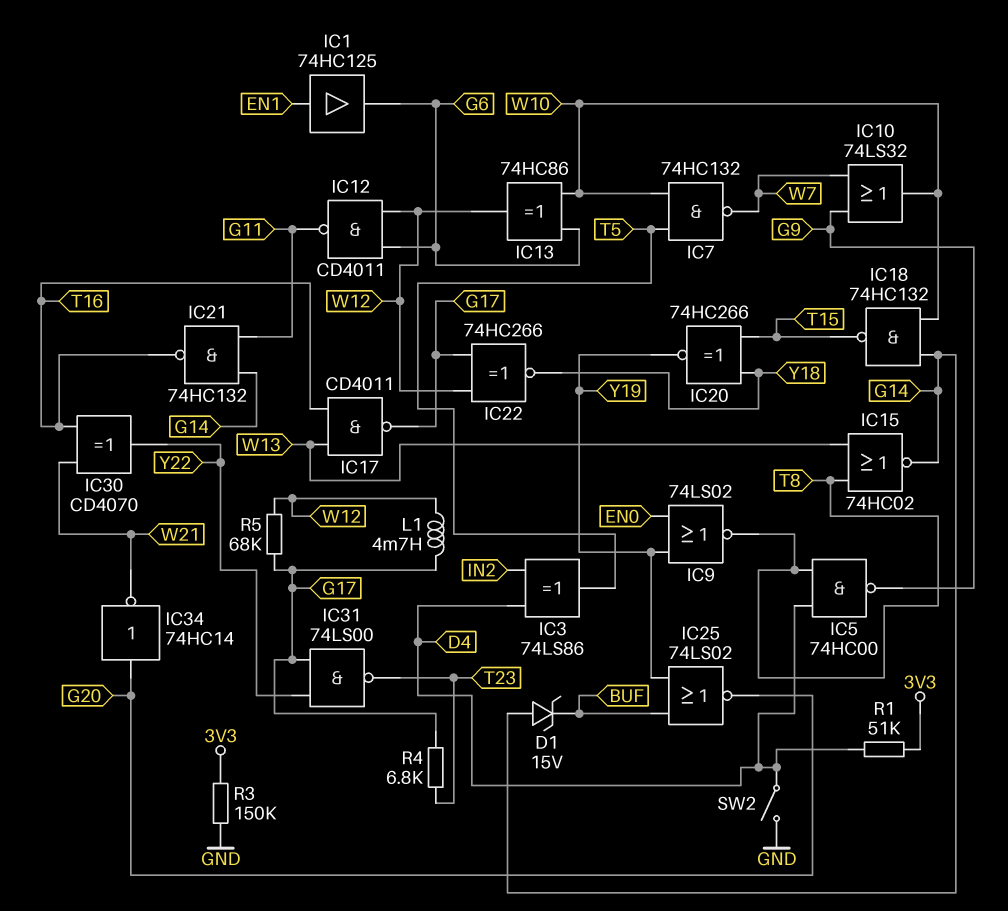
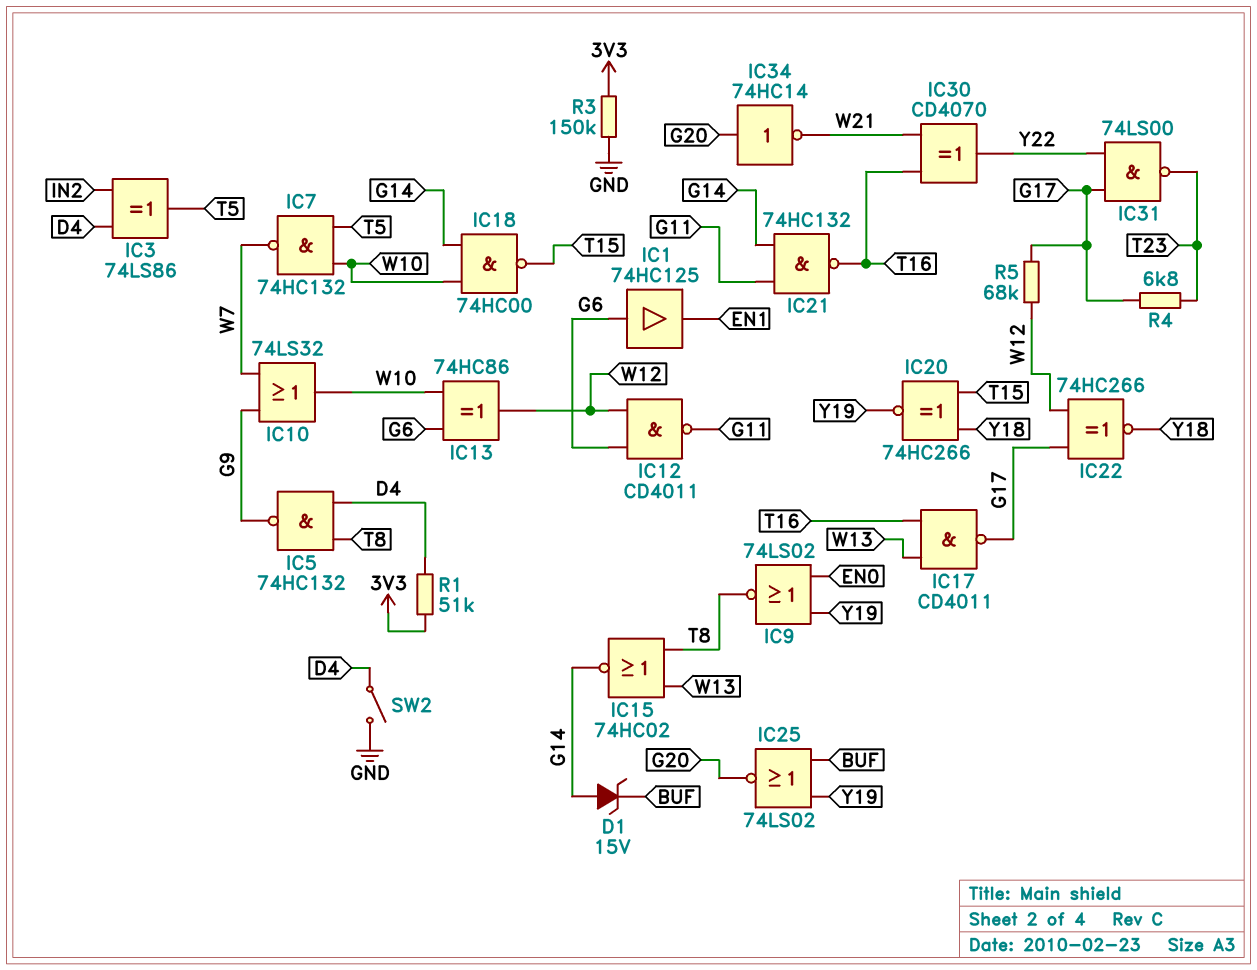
IC1: buffer 74HC125 (in EN1, out G6) -> buffer 74HC125 (in G6, out EN1)
IC5: NAND 74HC00 (in D4, in T8, out G9) -> NAND 74HC132 (in D4, in T8, out G9)
IC18: NAND 74HC132 (in G14, in W10, out T15) -> NAND 74HC00 (in G14, in W10, out T15)
L1: 4.7mH (G17, W12) -> none

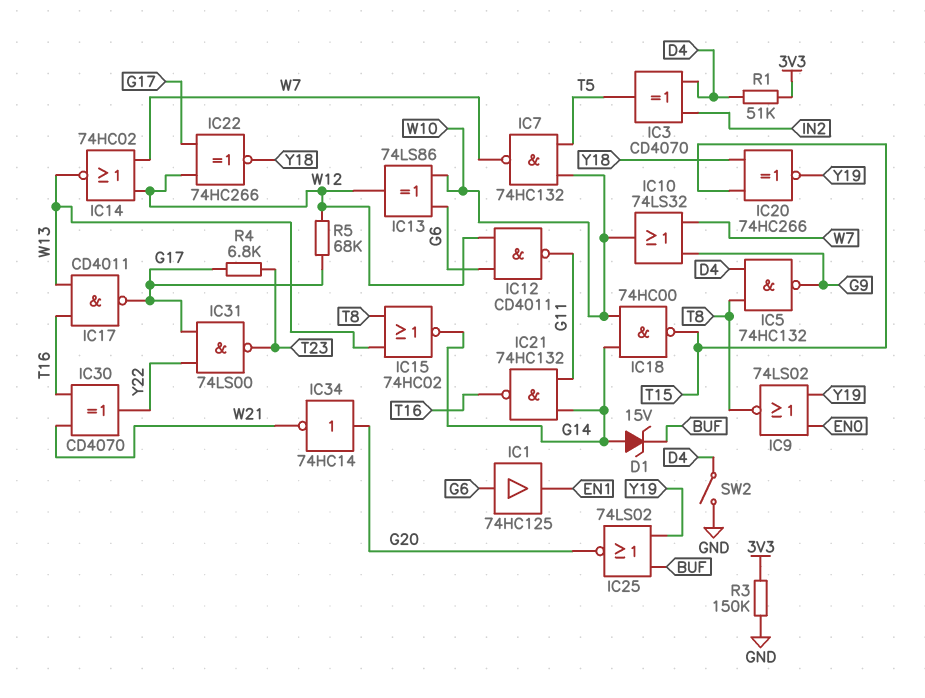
IC3: XOR 74LS86 (in D4, in IN2, out T5) -> XOR CD4070 (in D4, in IN2, out T5)
IC13: XOR 74HC86 (in G6, in W10, out W12) -> XOR 74LS86 (in G6, in W10, out W12)
IC14: none -> NOR 74HC02 (in W7, in W12, out W13)

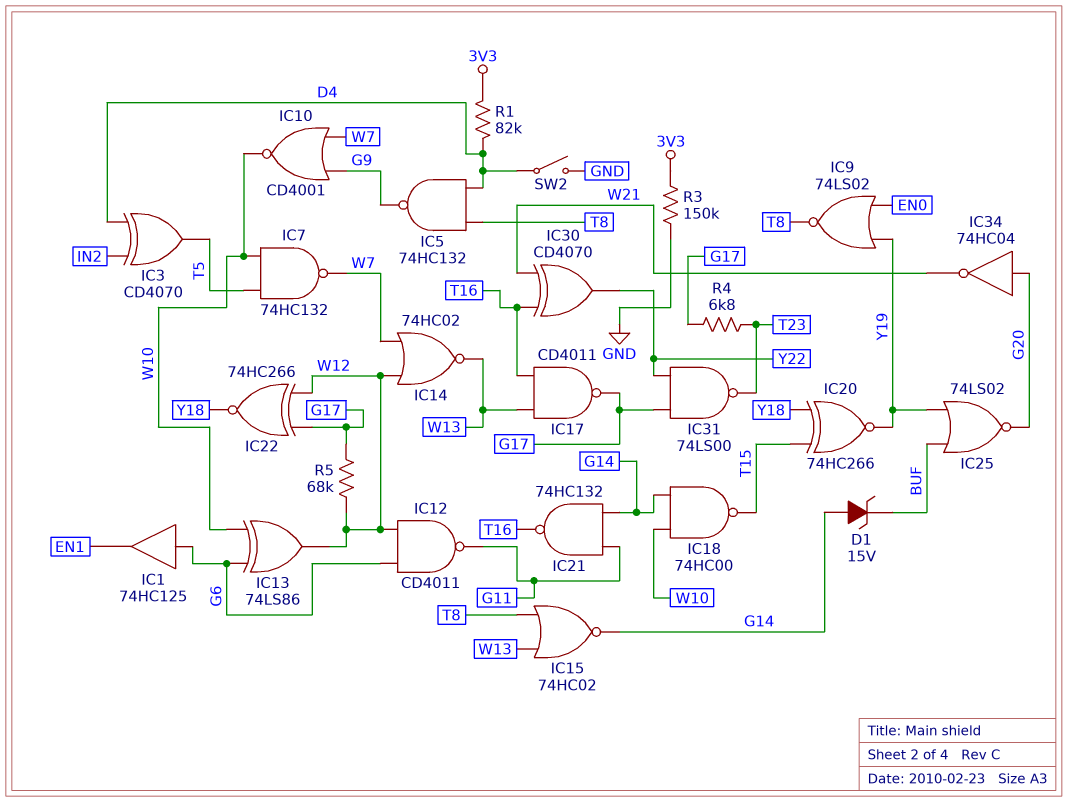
IC10: OR 74LS32 (in G9, in W7, out W10) -> NOR CD4001 (in G9, in W7, out W10)
IC34: NOT 74HC14 (in G20, out W21) -> NOT 74HC04 (in G20, out W21)
R1: 51k (3V3, D4) -> 82k (3V3, D4)

